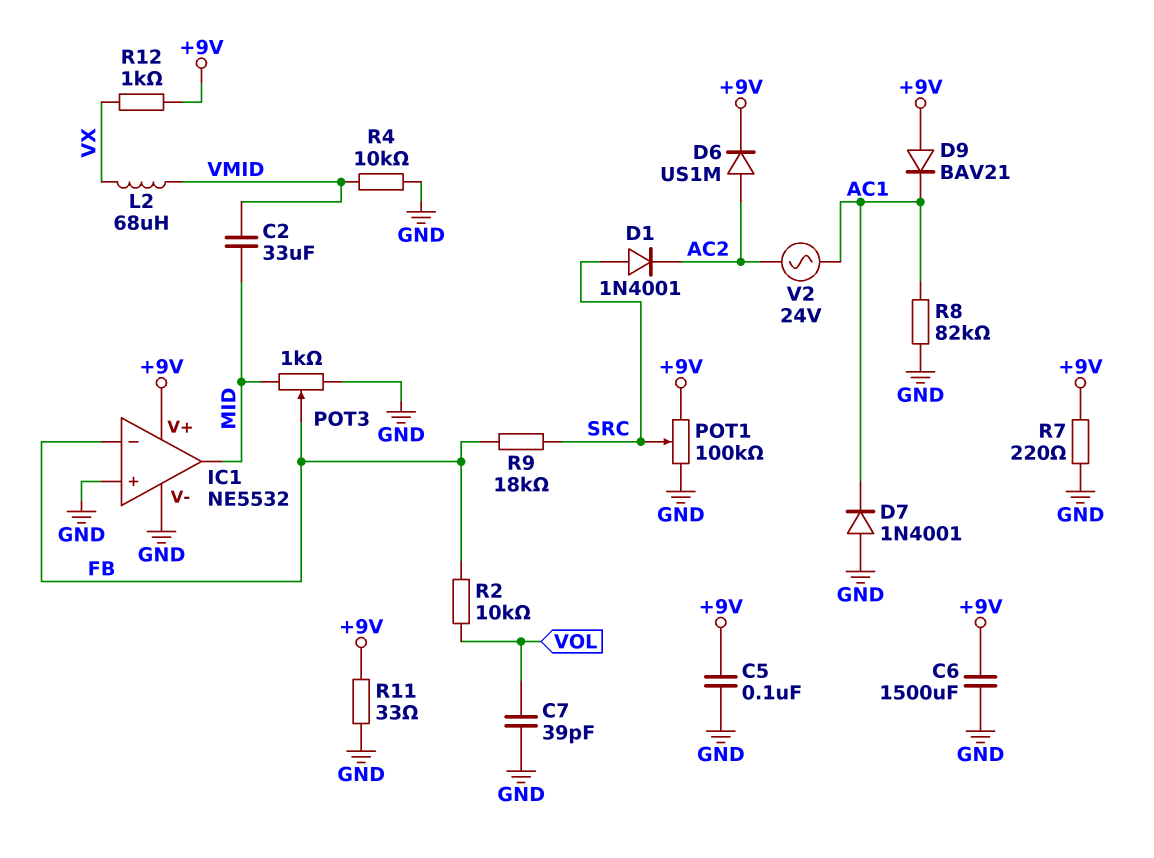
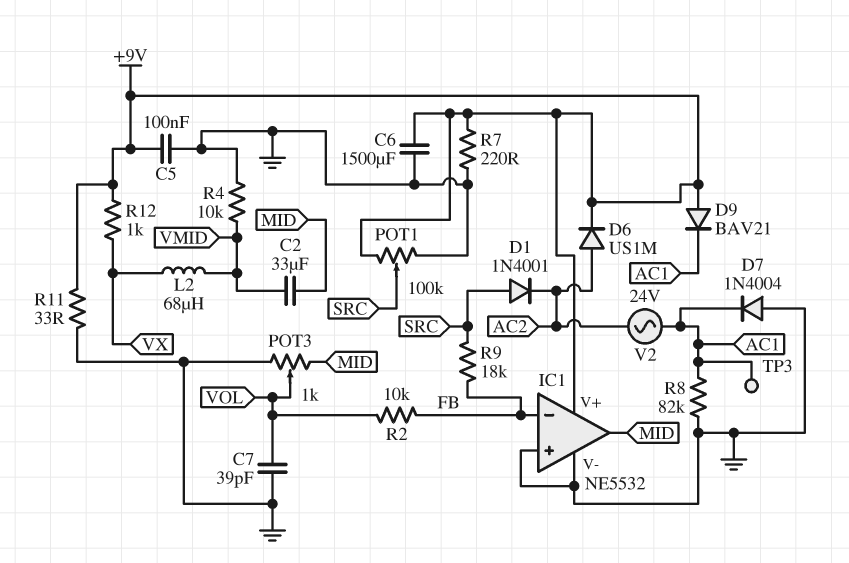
D7: diode 1N4001 (A GND, K AC1) -> diode 1N4004 (A GND, K AC1)
POT3: 1k (GND, MID, wiper FB) -> 1k (GND, MID, wiper VOL)
TP3: none -> test point (AC1)

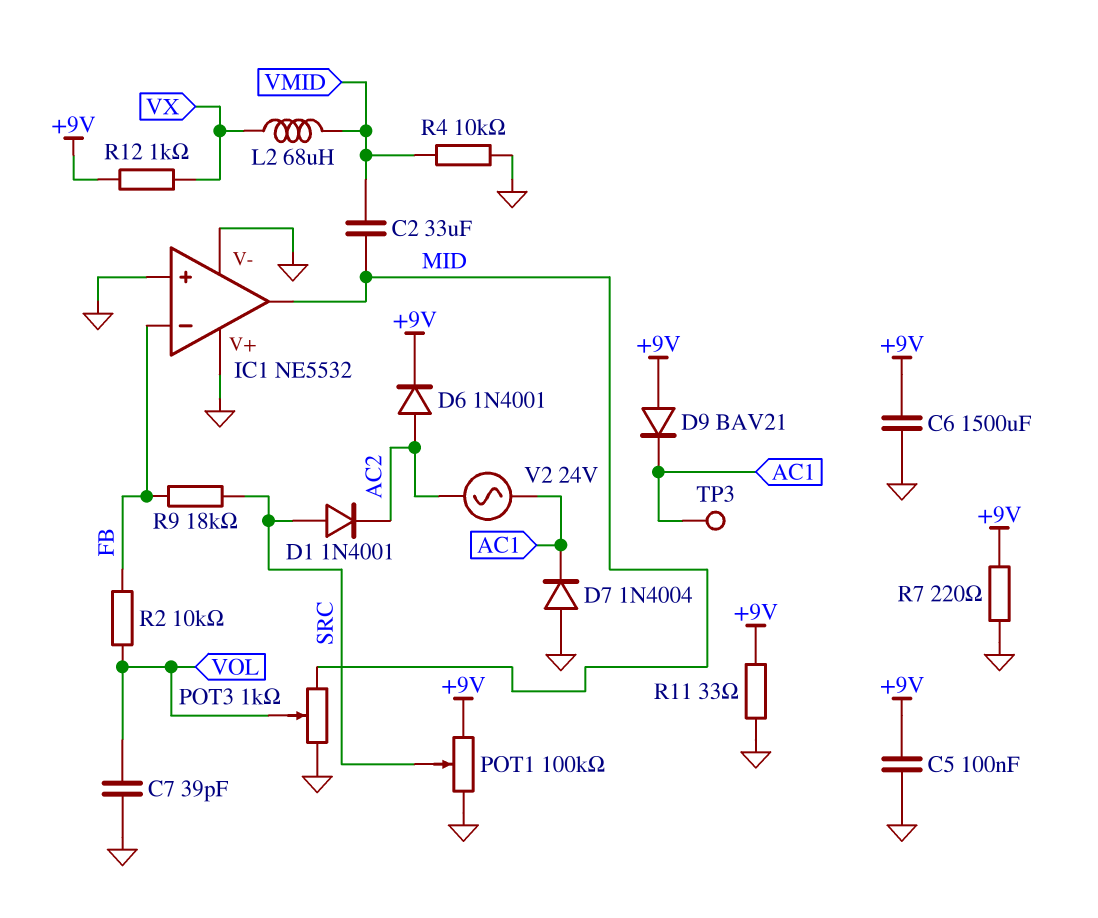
D6: diode US1M (A AC2, K +9V) -> diode 1N4001 (A AC2, K +9V)
IC1 pin V+: +9V -> GND
R8: 82k (AC1, GND) -> none

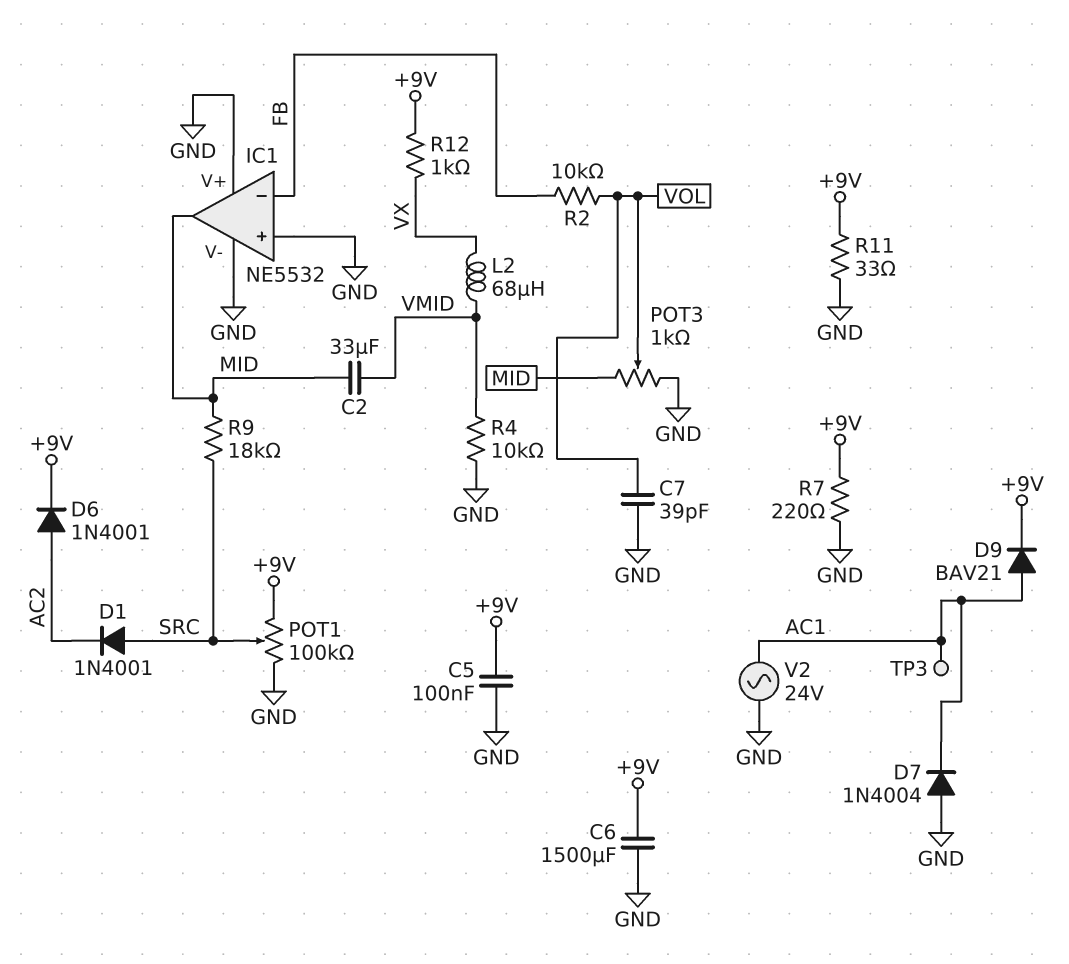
D9: diode BAV21 (A +9V, K AC1) -> diode BAV21 (A AC1, K +9V)
R9: 18k (FB, SRC) -> 18k (MID, SRC)
V2: AC 24V (AC1, AC2) -> AC 24V (AC1, GND)

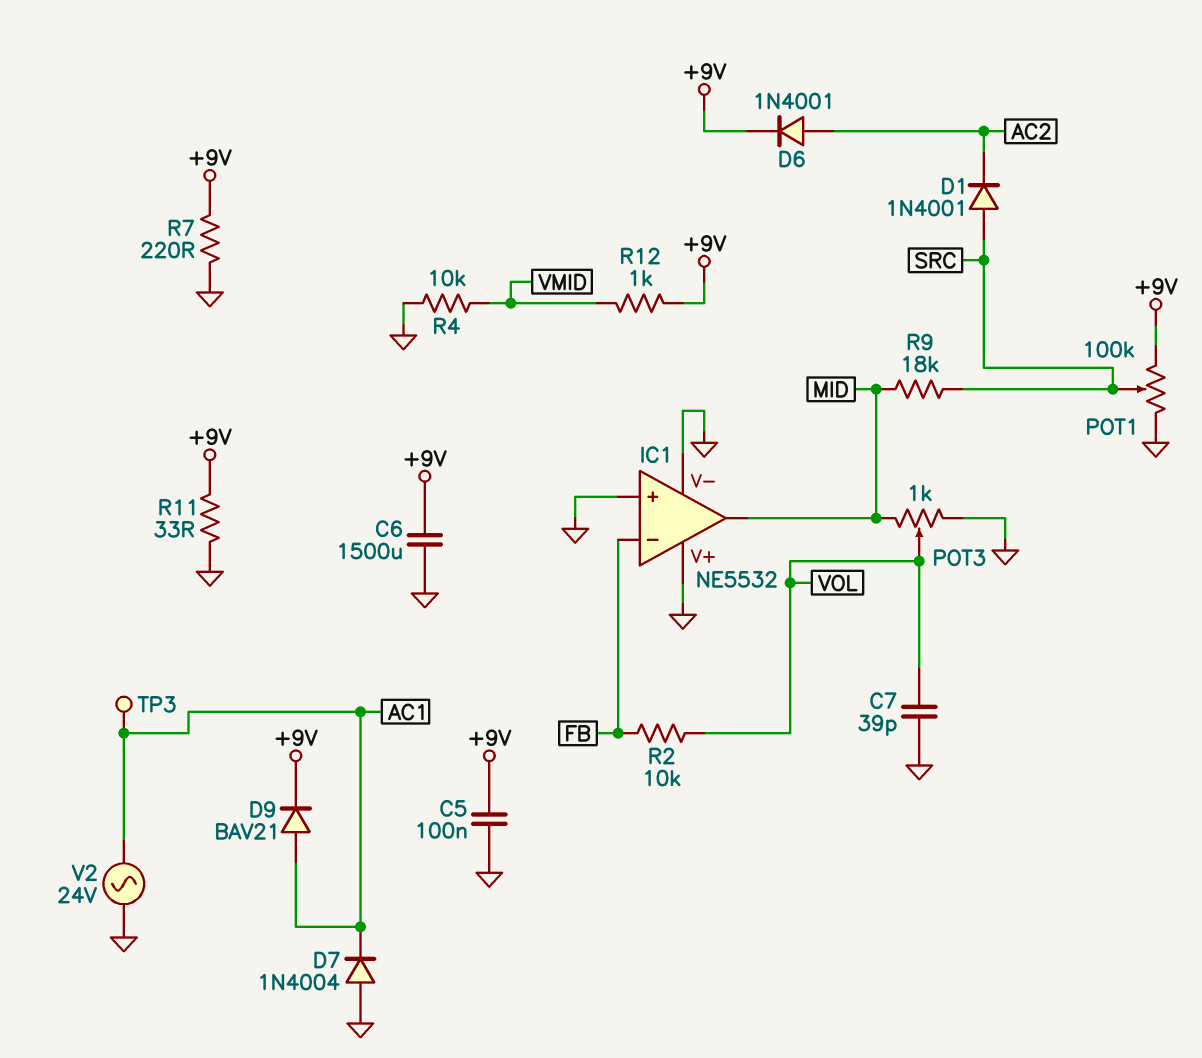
C2: 33uF (MID, VMID) -> none
L2: 68uH (VMID, VX) -> none
R12: 1k (+9V, VX) -> 1k (+9V, VMID)

